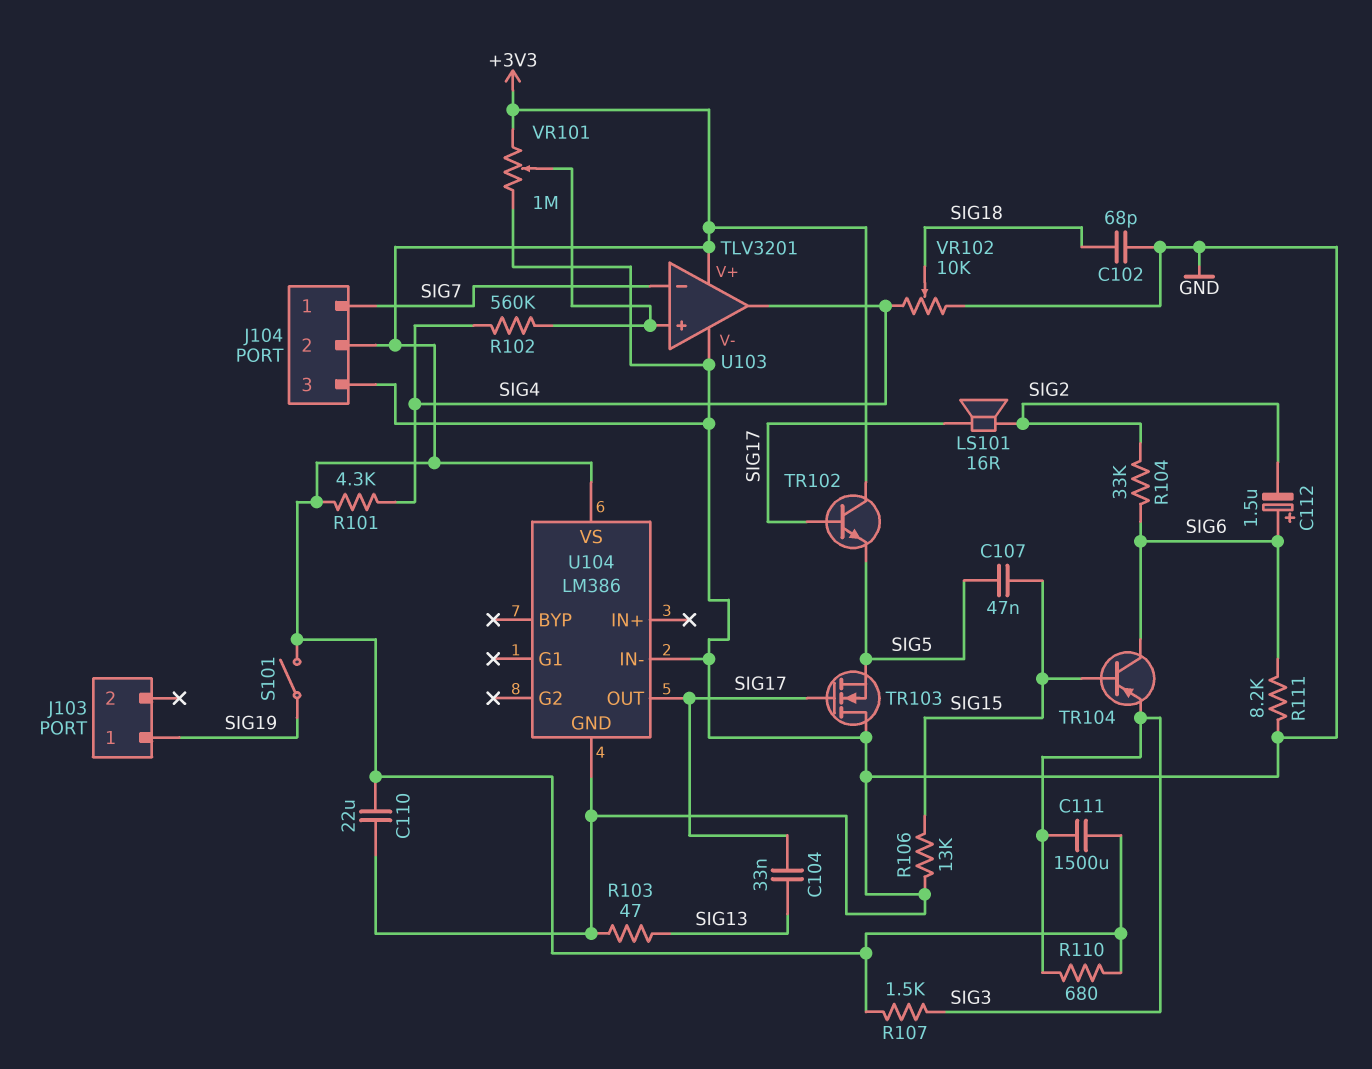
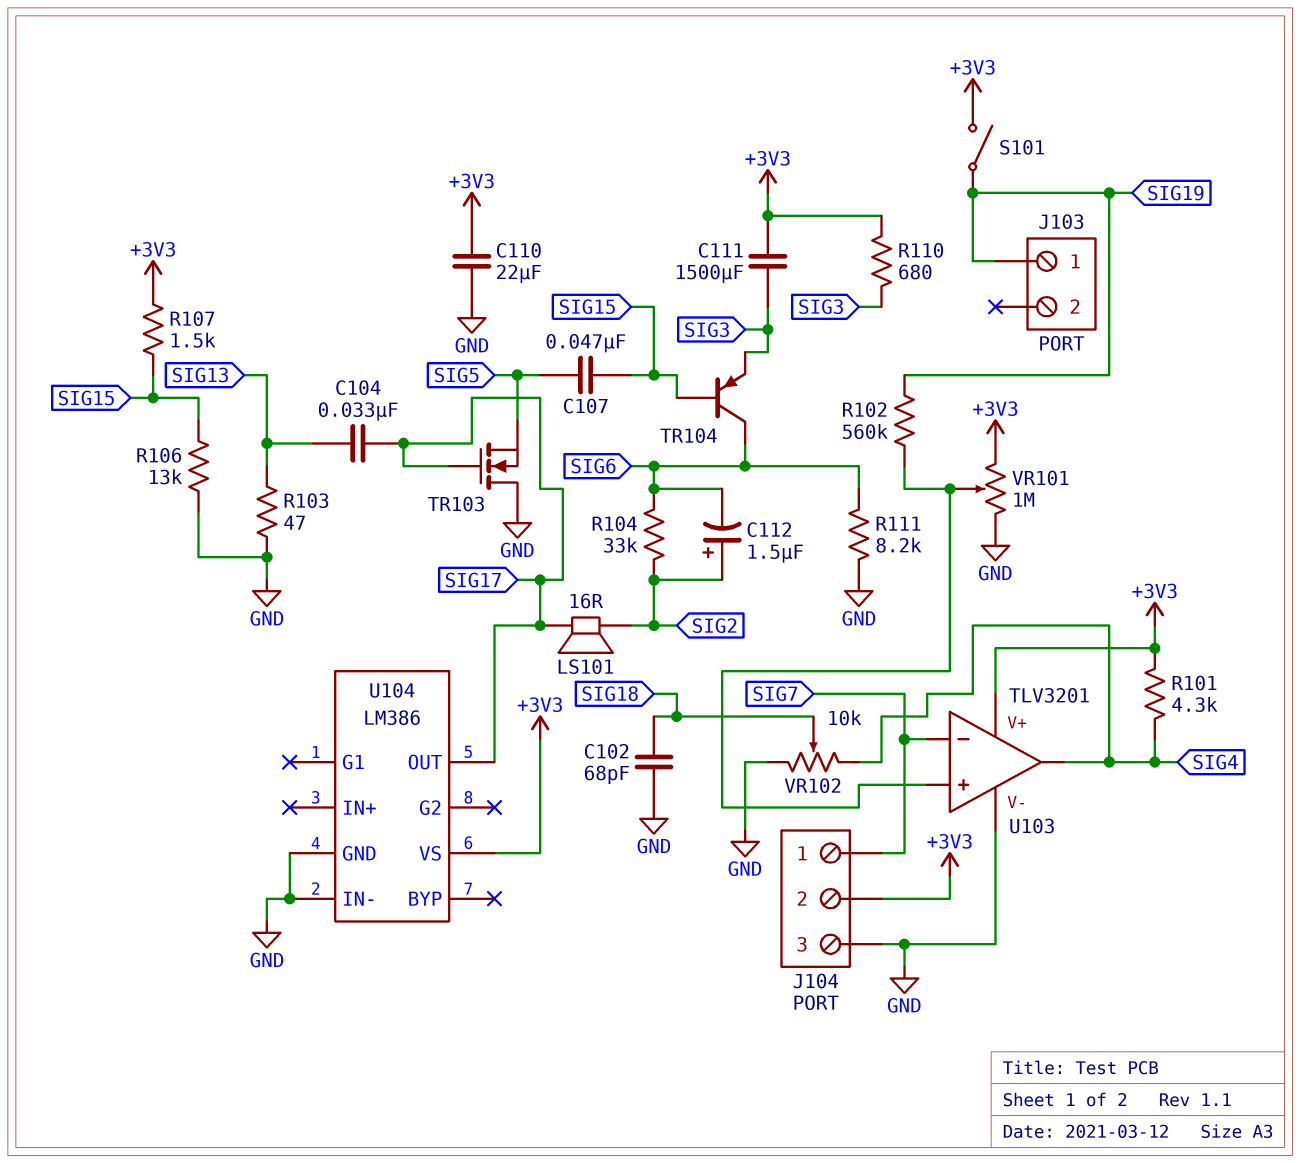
C112: 1.5uF (plus SIG6, minus SIG2) -> 1.5uF (plus SIG2, minus SIG6)
R102: 560k (SIG4, U103/in+) -> 560k (SIG19, U103/in+)
R107: 1.5k (+3V3, SIG3) -> 1.5k (+3V3, SIG15)
TR102: NPN (B SIG17, C +3V3, E SIG5) -> none

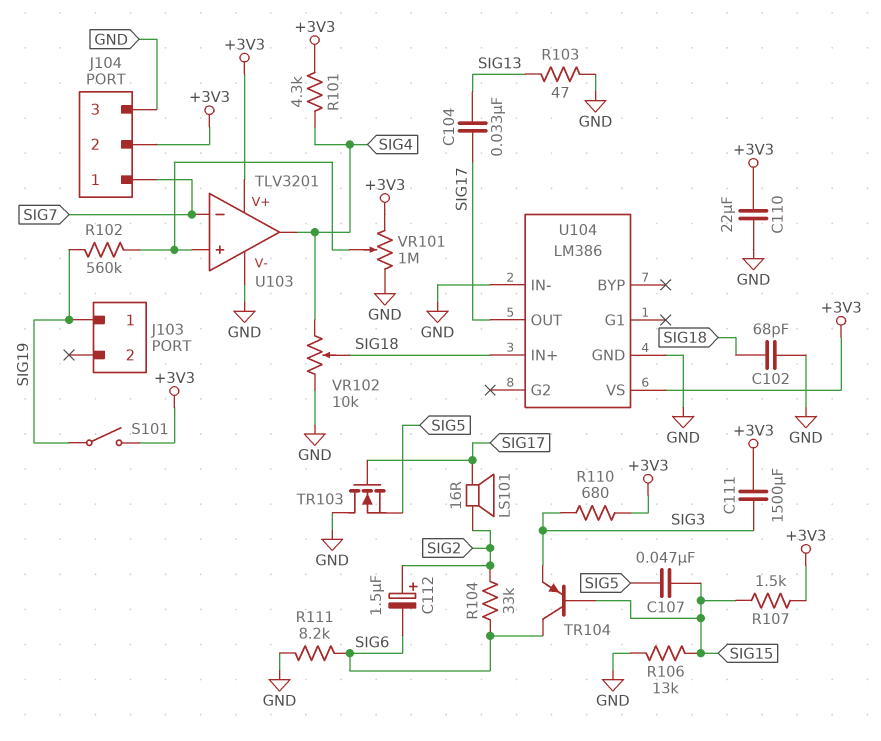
U104 pin IN+: none -> SIG18

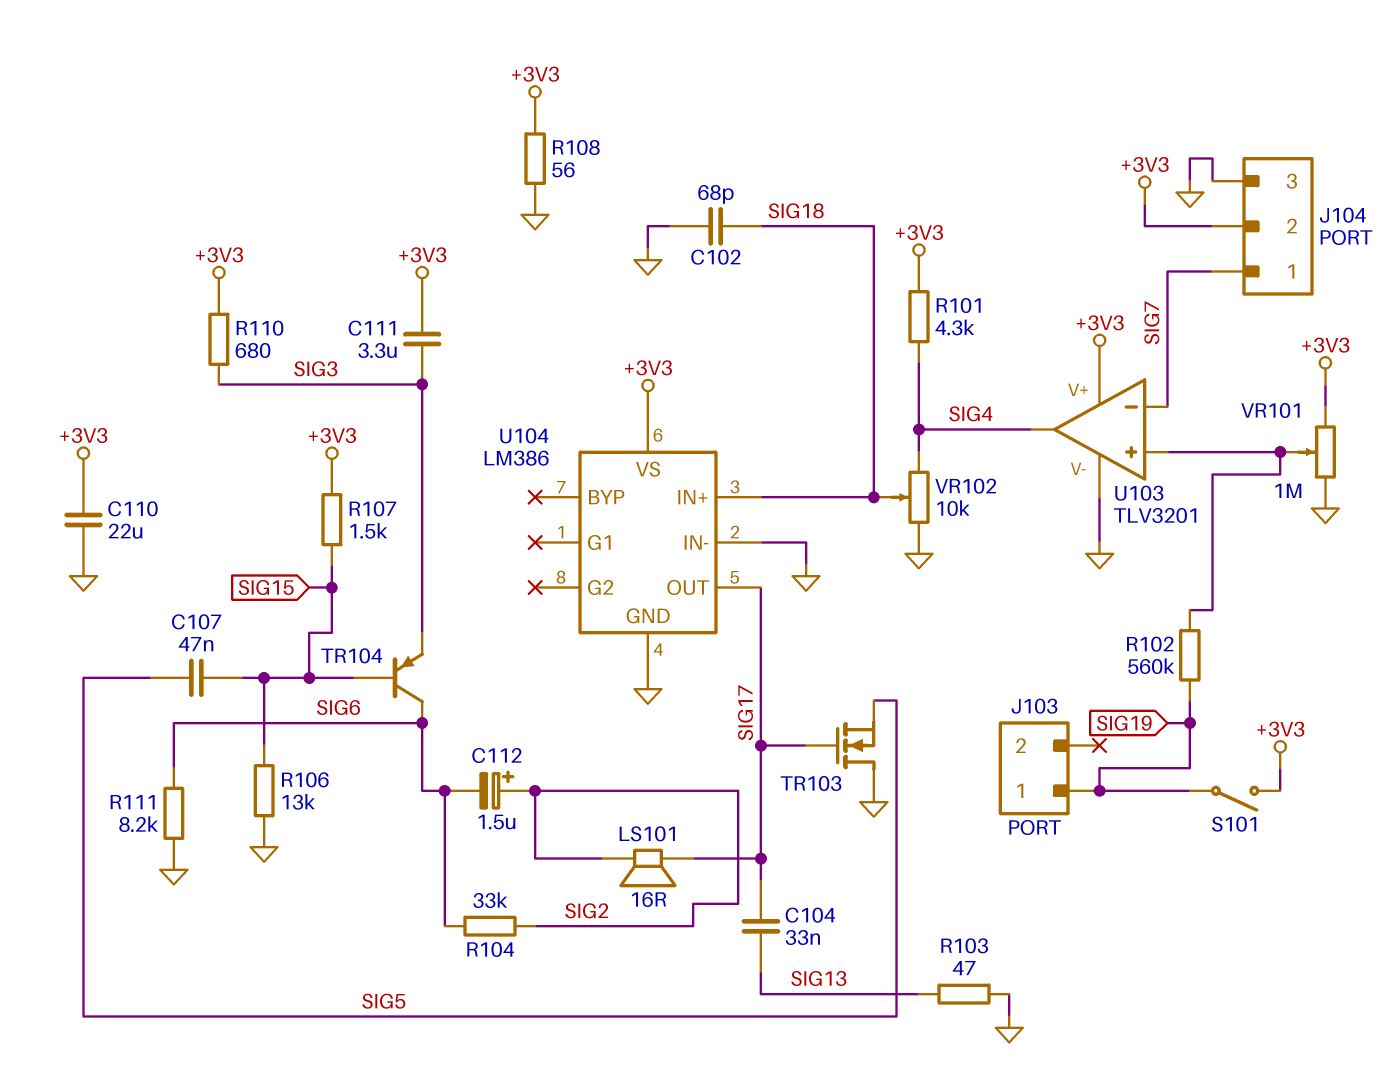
C111: 1500uF (+3V3, SIG3) -> 3.3uF (+3V3, SIG3)
R108: none -> 56 (+3V3, GND)

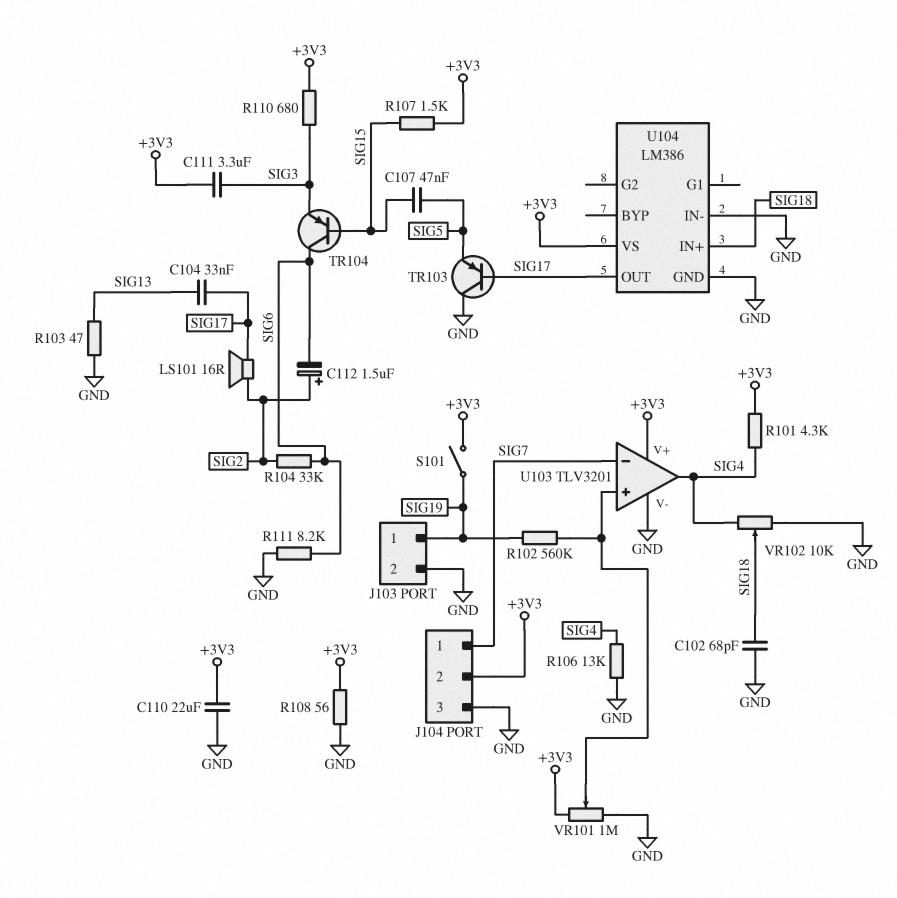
J103 pin 2: none -> GND
R106: 13k (GND, SIG15) -> 13k (GND, SIG4)
TR103: NMOS (G SIG17, D GND, S SIG5) -> PNP (B SIG17, C GND, E SIG5)

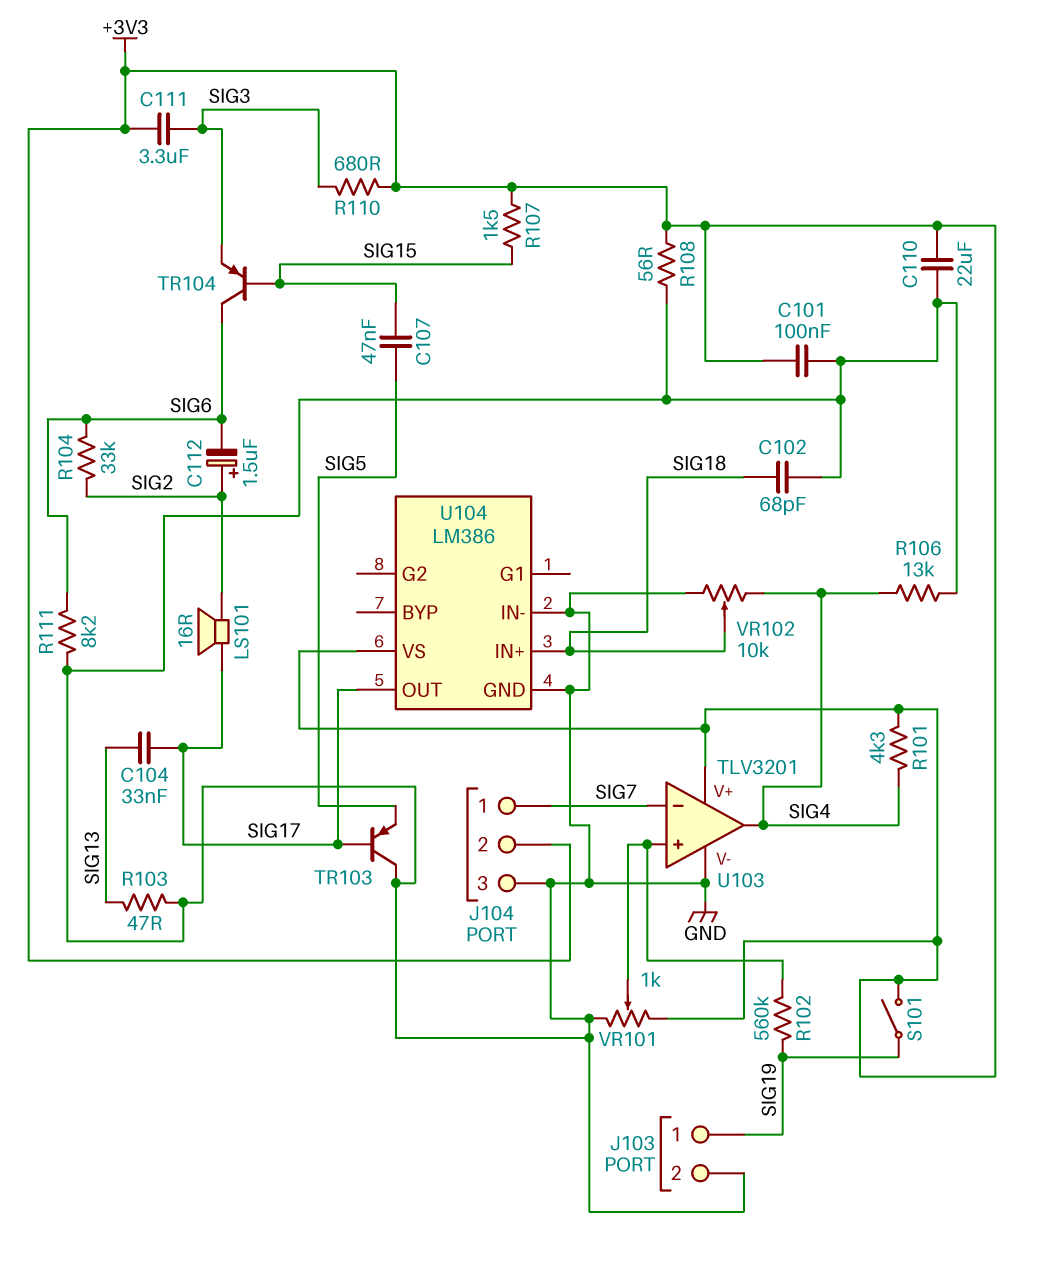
C101: none -> 100nF (+3V3, GND)
VR101: 1M (+3V3, GND, wiper U103/in+) -> 1k (+3V3, GND, wiper U103/in+)

